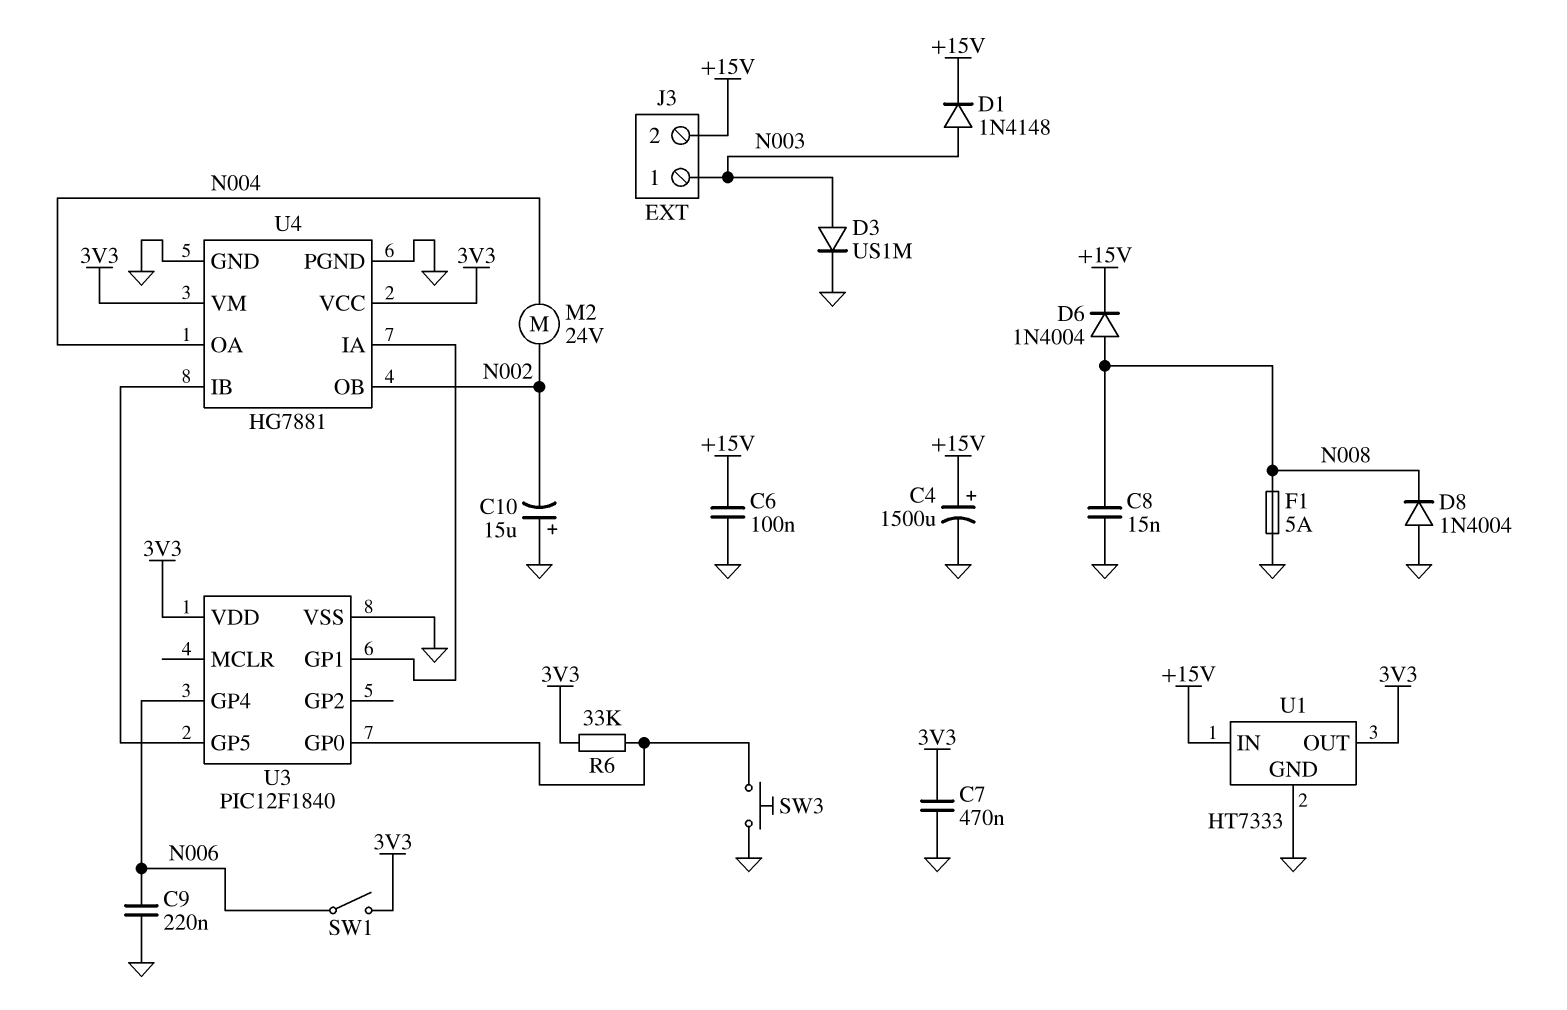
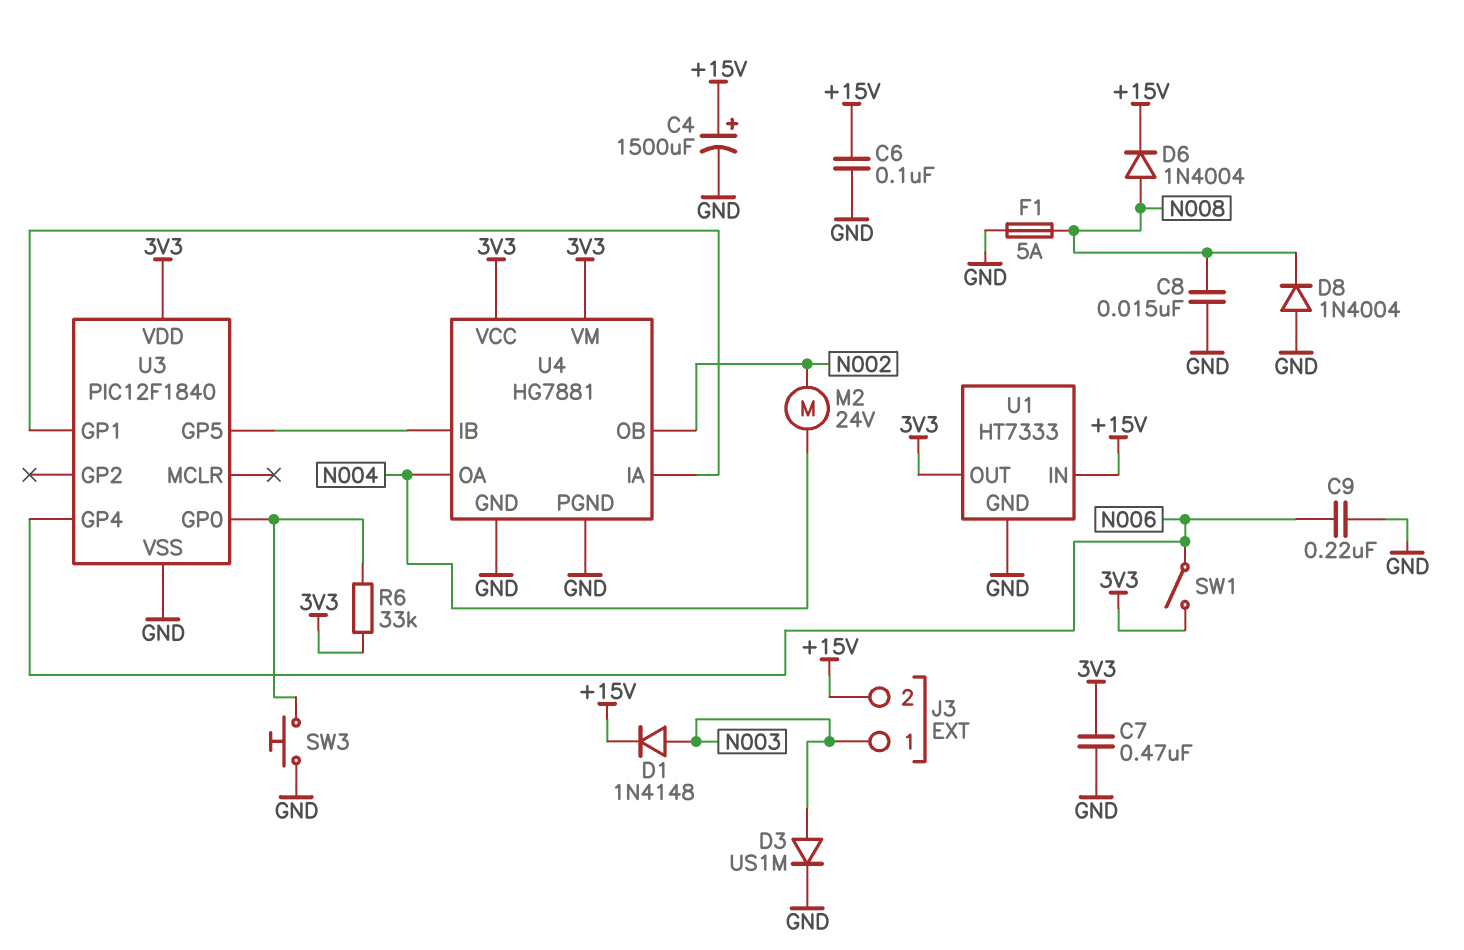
C10: 15uF (plus GND, minus N002) -> none

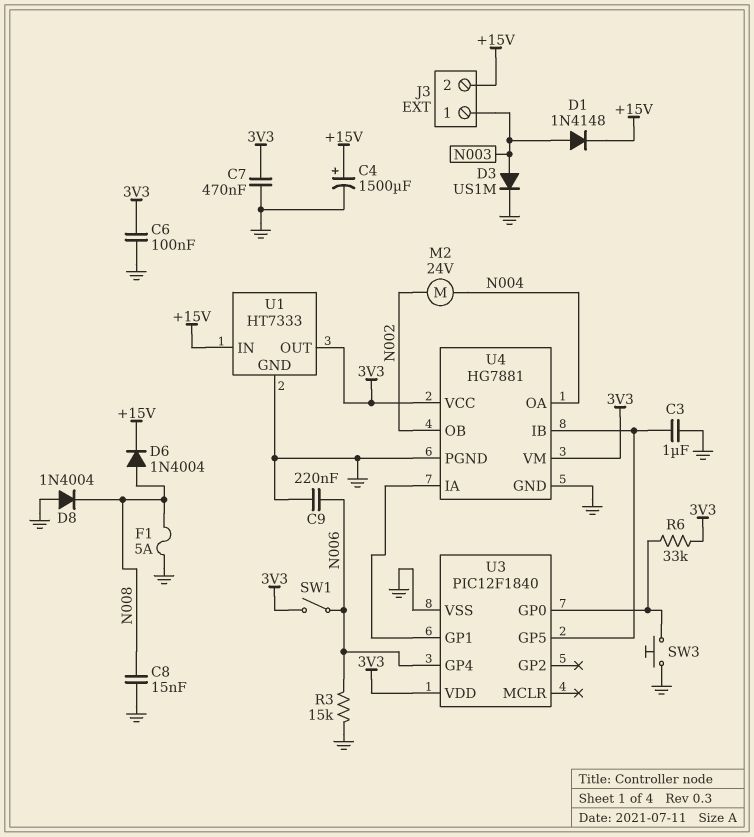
C3: none -> 1uF (GND, U3/GP5)
C6: 100nF (+15V, GND) -> 100nF (3V3, GND)
R3: none -> 15k (GND, N006)

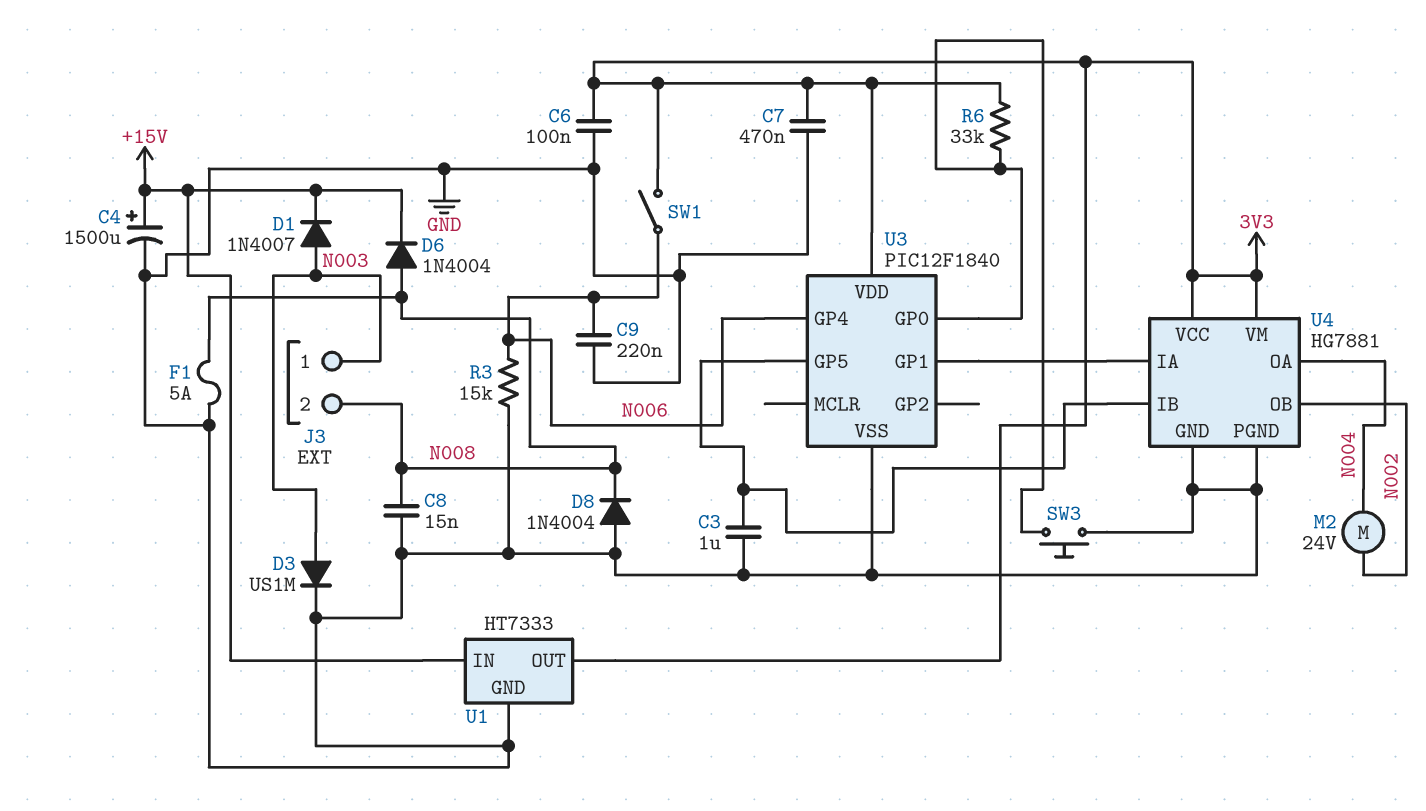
D1: diode 1N4148 (A N003, K +15V) -> diode 1N4007 (A N003, K +15V)
J3 pin 2: +15V -> N008

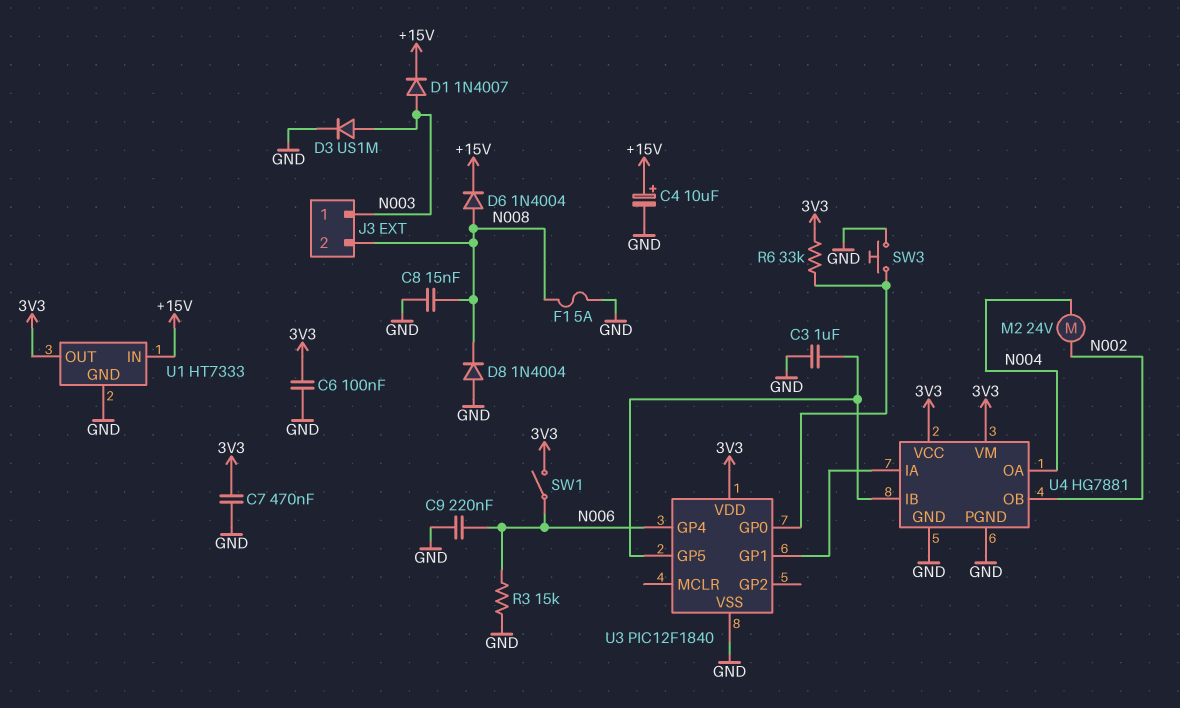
C4: 1500uF (plus +15V, minus GND) -> 10uF (plus +15V, minus GND)

